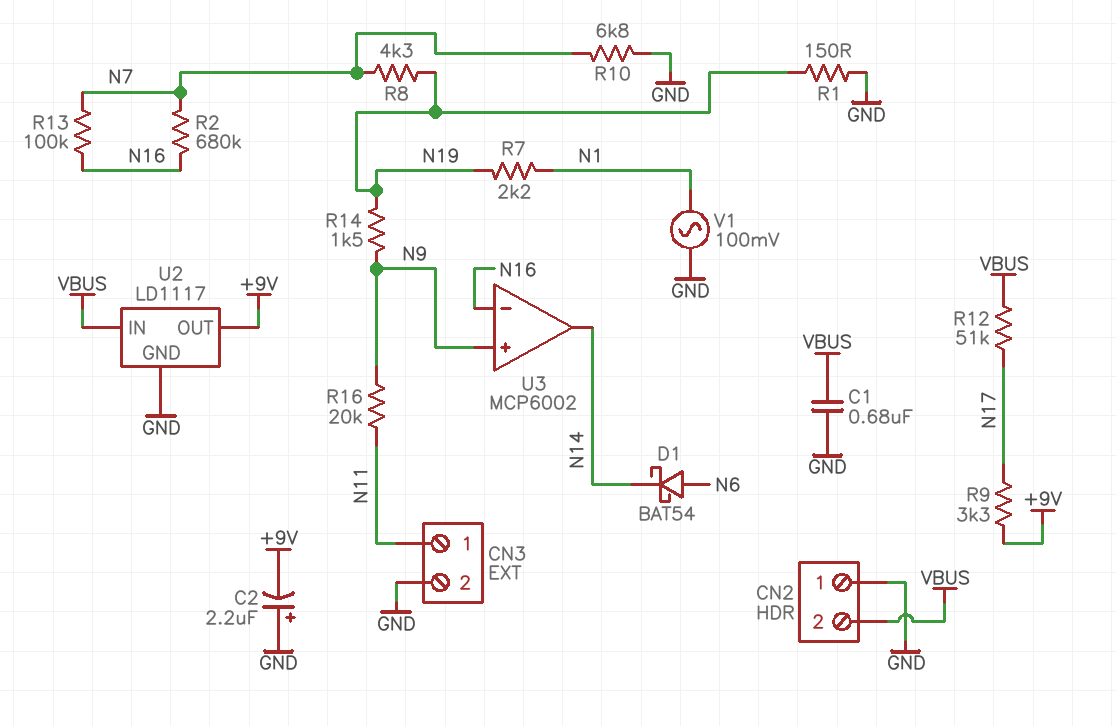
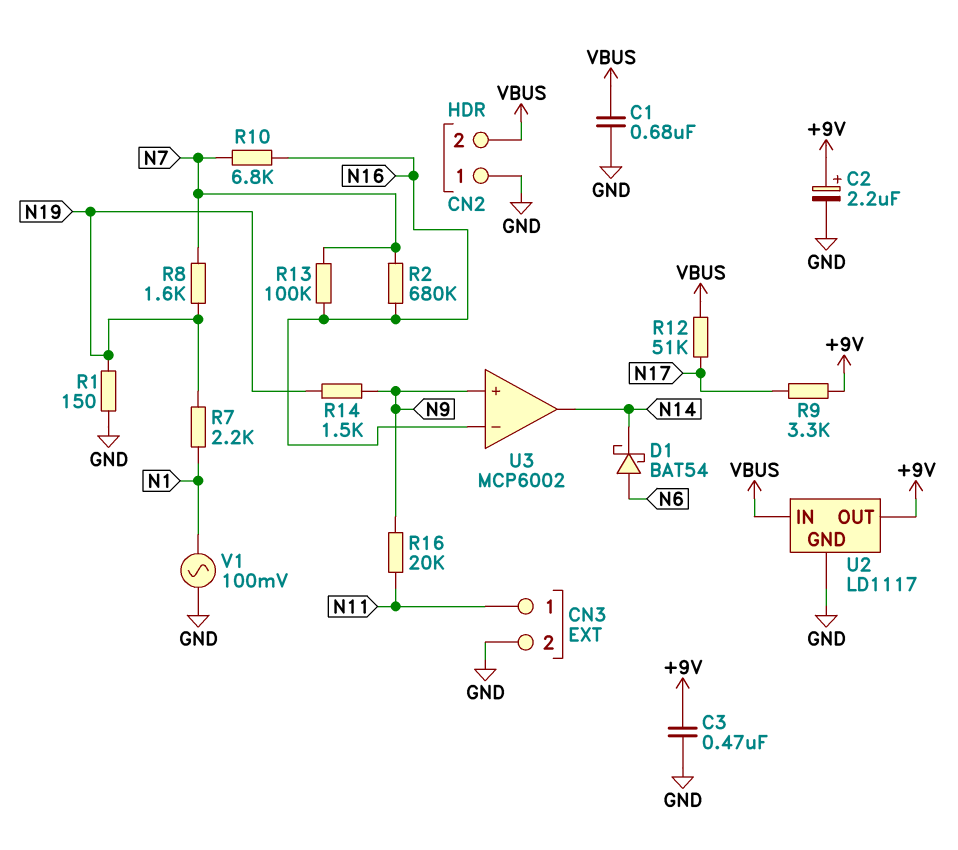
C2: 2.2uF (plus GND, minus +9V) -> 2.2uF (plus +9V, minus GND)
C3: none -> 470nF (+9V, GND)
R8: 4.3k (N7, N19) -> 1.6k (N7, N19)
R10: 6.8k (GND, N7) -> 6.8k (N7, N16)

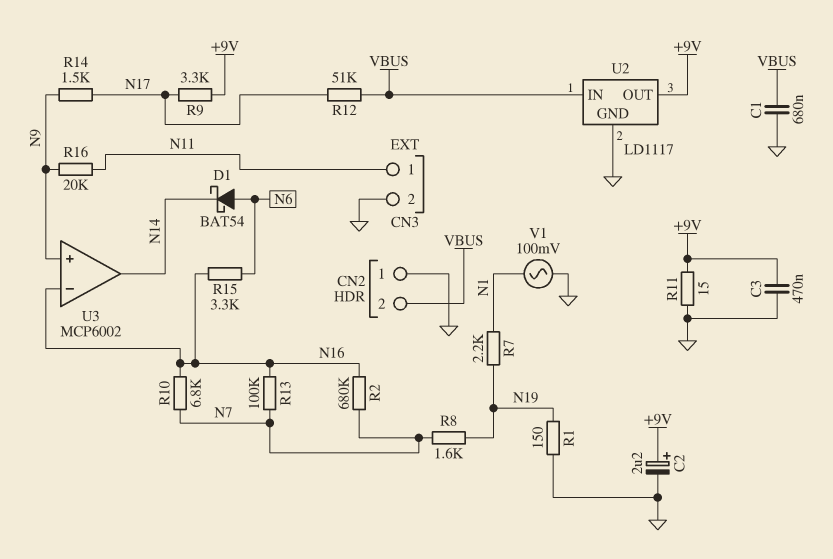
R11: none -> 15 (+9V, GND)
R14: 1.5k (N9, N19) -> 1.5k (N9, N17)
R15: none -> 3.3k (N6, N16)

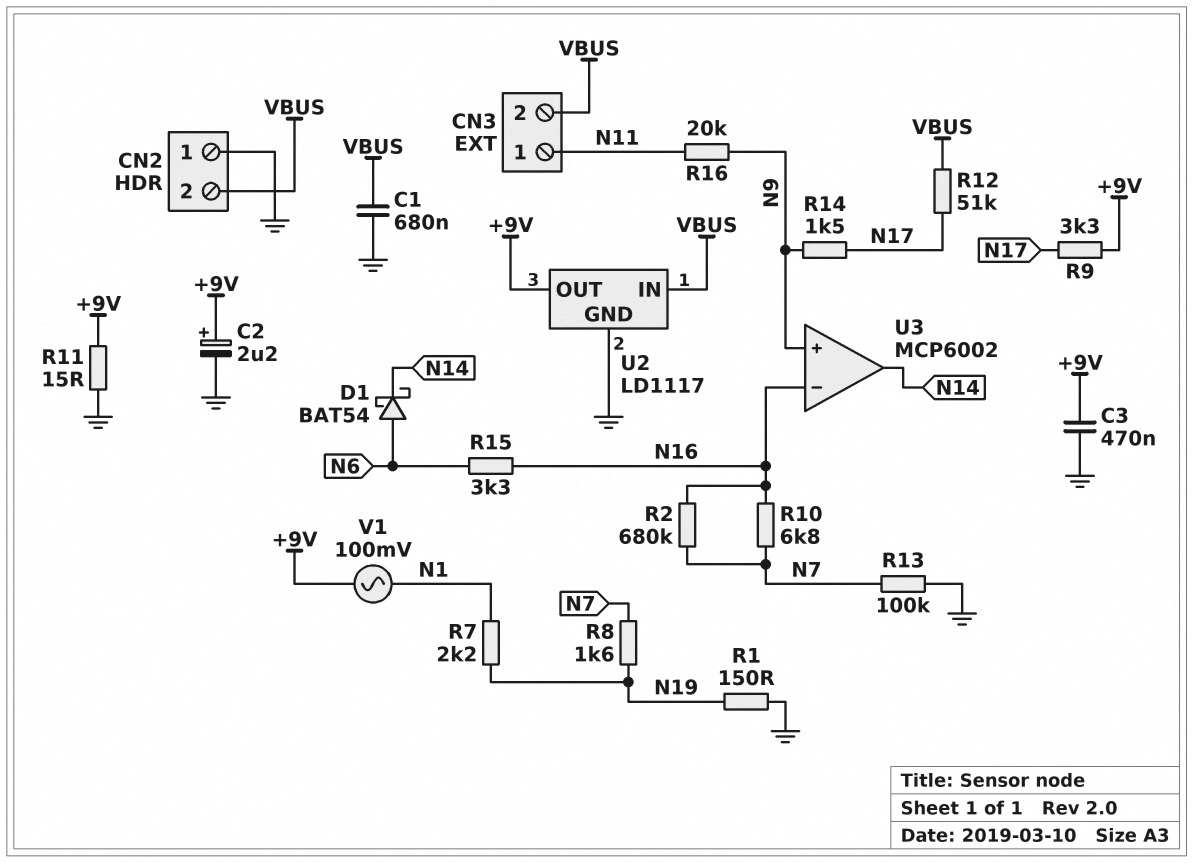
CN3 pin 2: GND -> VBUS
R13: 100k (N7, N16) -> 100k (GND, N7)
V1: AC 100mV (GND, N1) -> AC 100mV (+9V, N1)

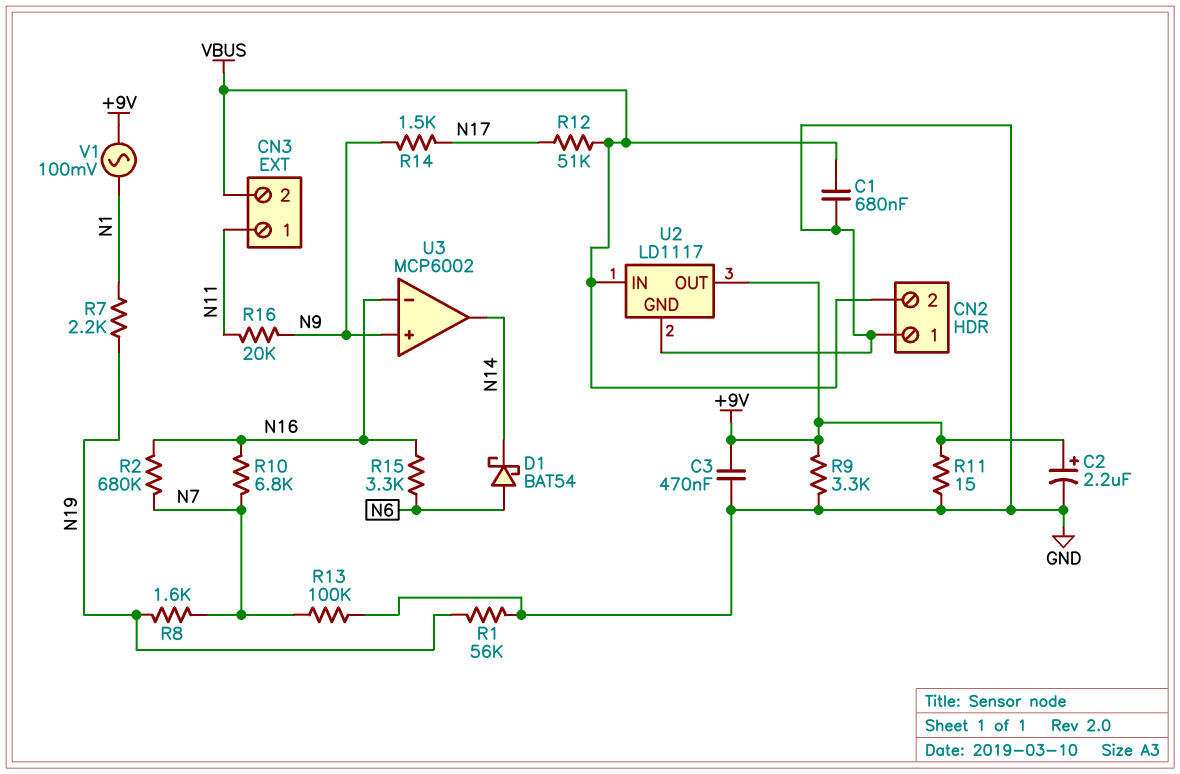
R1: 150 (GND, N19) -> 56k (GND, N19)
R9: 3.3k (+9V, N17) -> 3.3k (+9V, GND)

